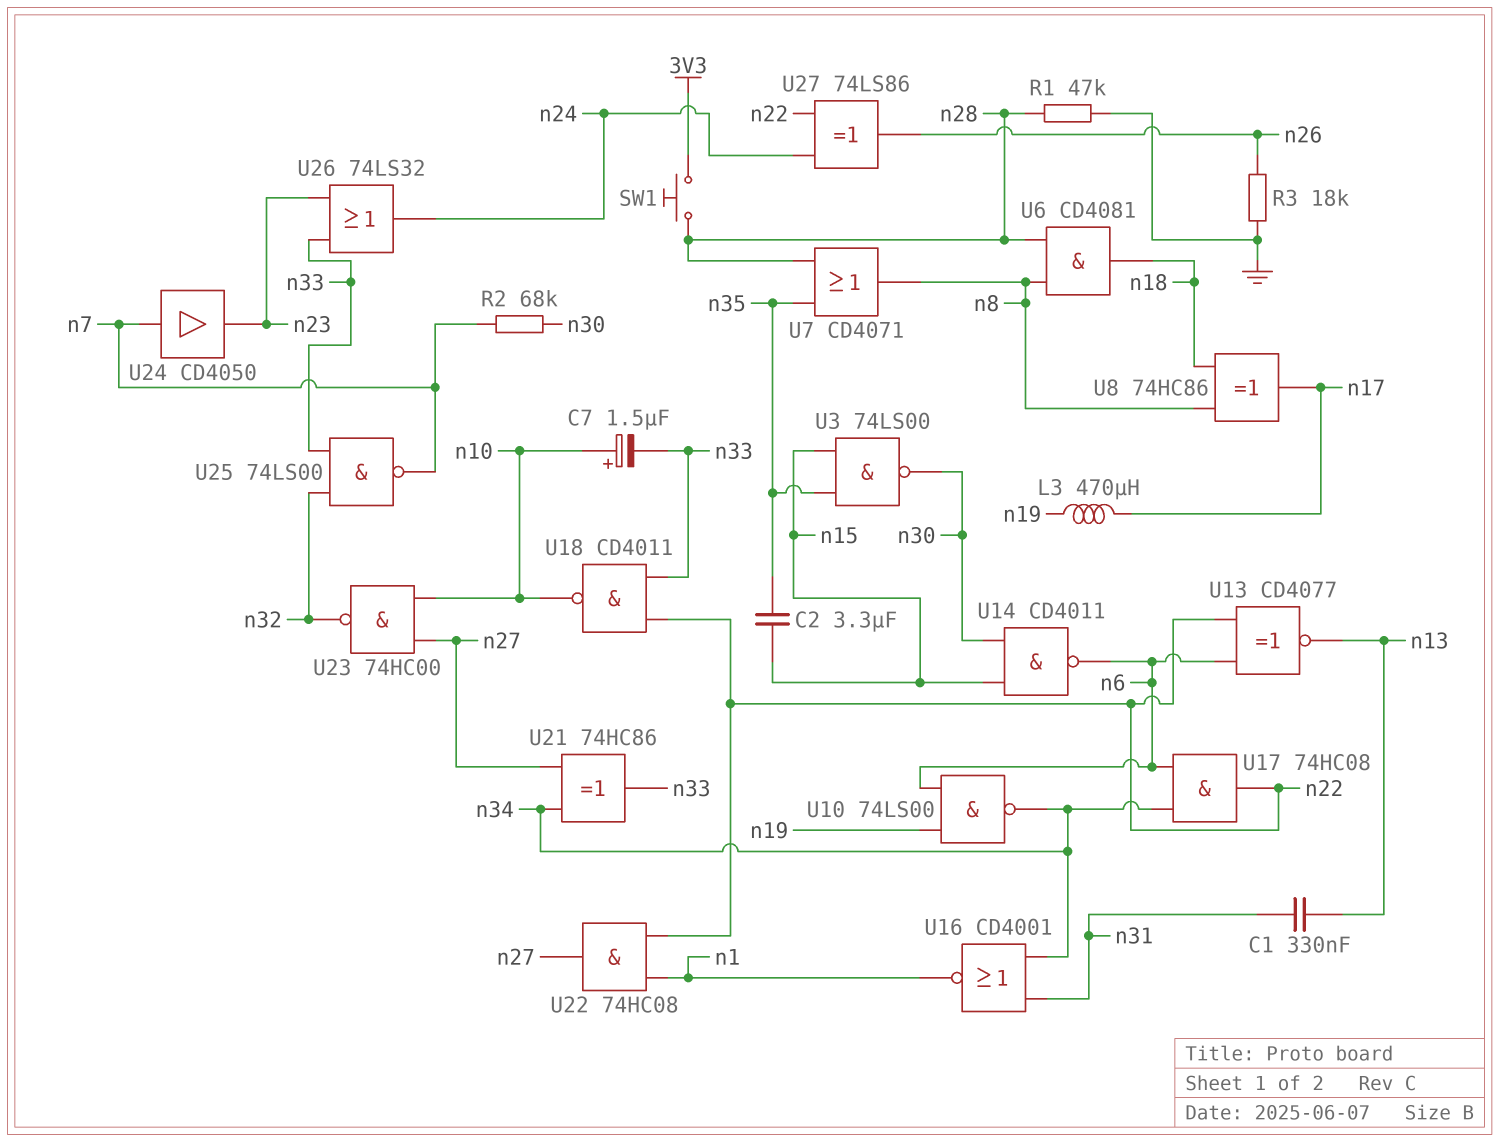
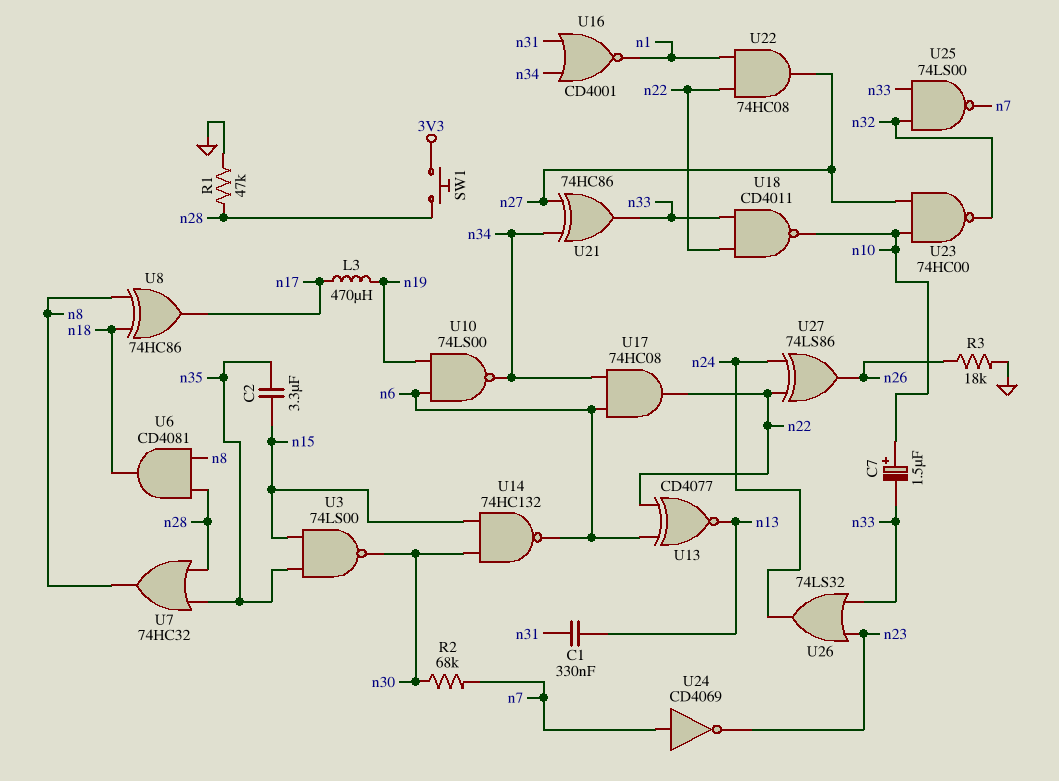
U7: OR CD4071 (in n28, in n35, out n8) -> OR 74HC32 (in n28, in n35, out n8)
U14: NAND CD4011 (in n15, in n30, out n6) -> NAND 74HC132 (in n15, in n30, out n6)
U24: buffer CD4050 (in n7, out n23) -> NOT CD4069 (in n7, out n23)

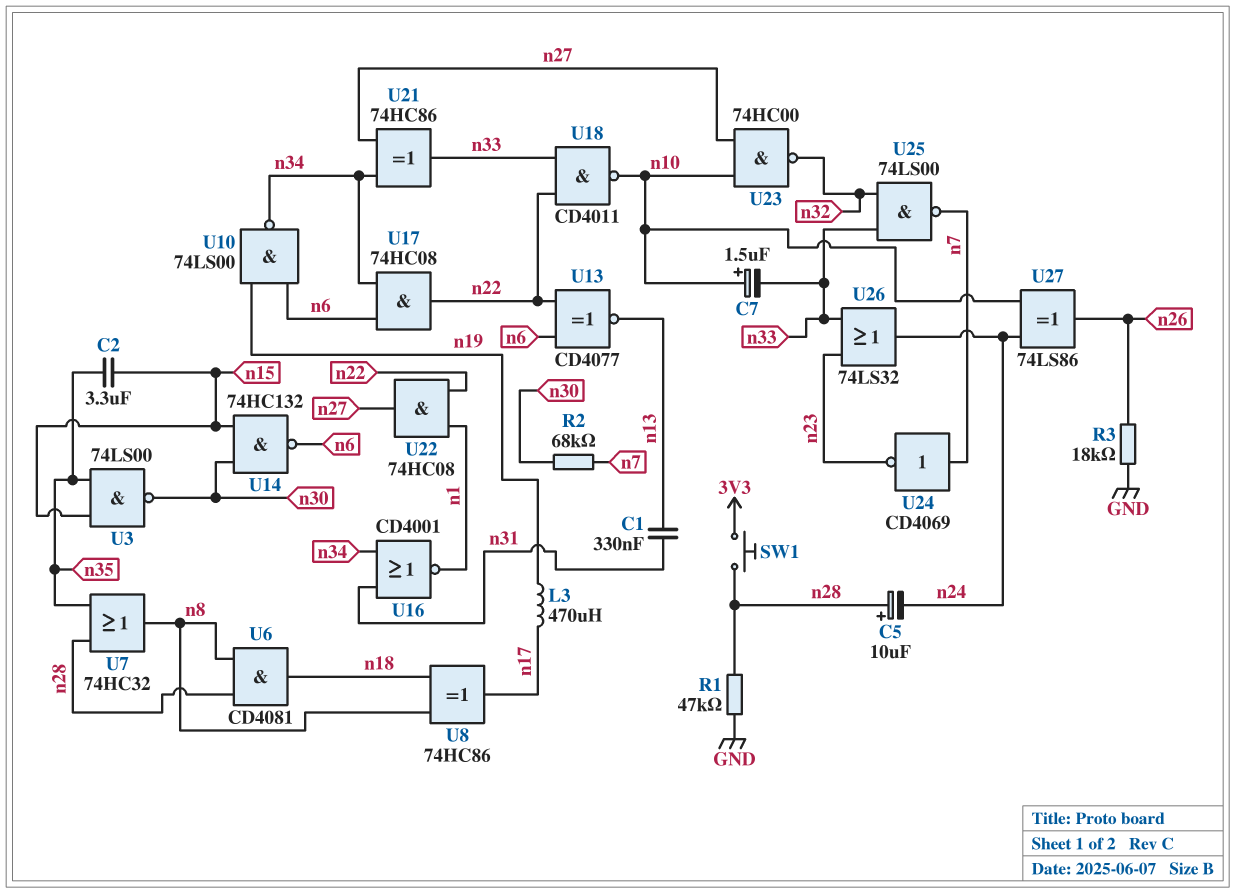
C5: none -> 10uF (plus n28, minus n24)
U27: XOR 74LS86 (in n22, in n24, out n26) -> XOR 74LS86 (in n10, in n24, out n26)

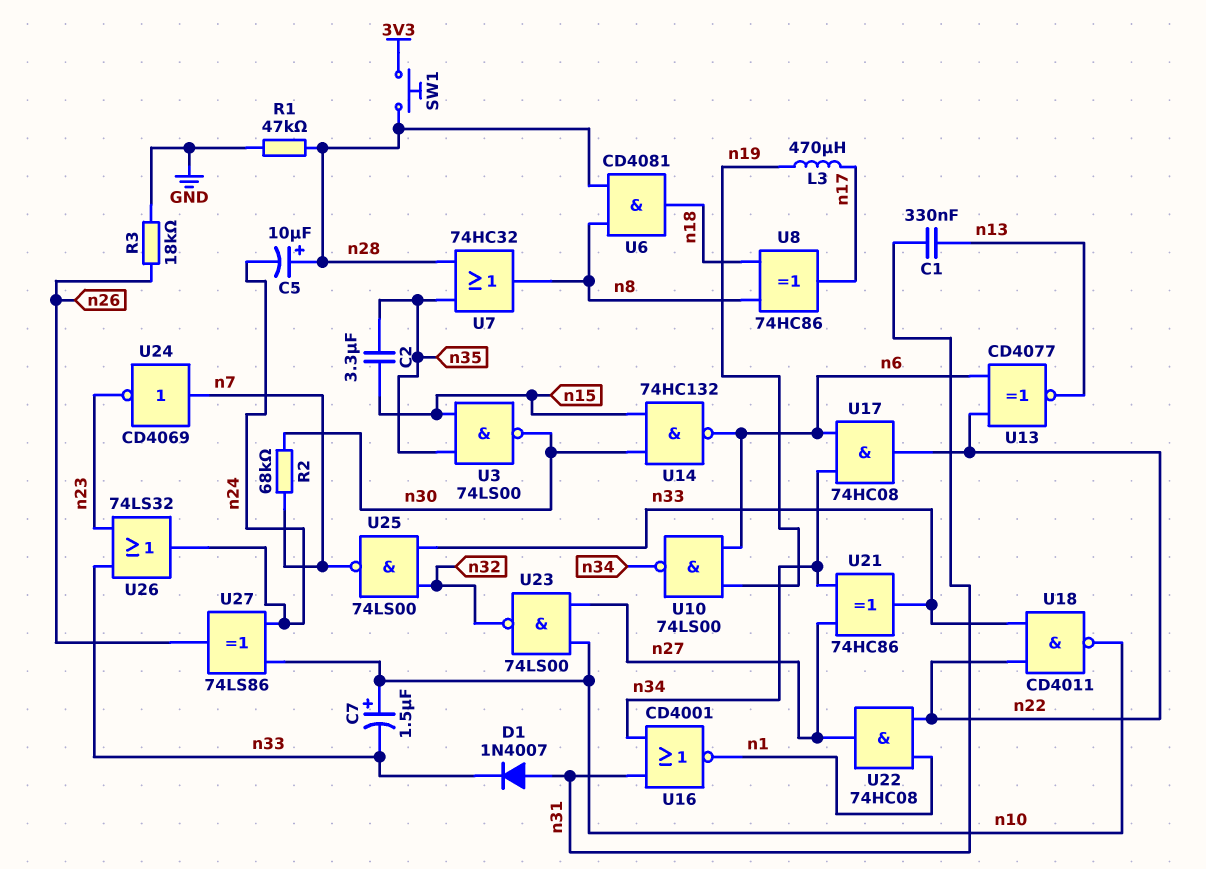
D1: none -> diode 1N4007 (A n31, K n33)
U23: NAND 74HC00 (in n10, in n27, out n32) -> NAND 74LS00 (in n10, in n27, out n32)

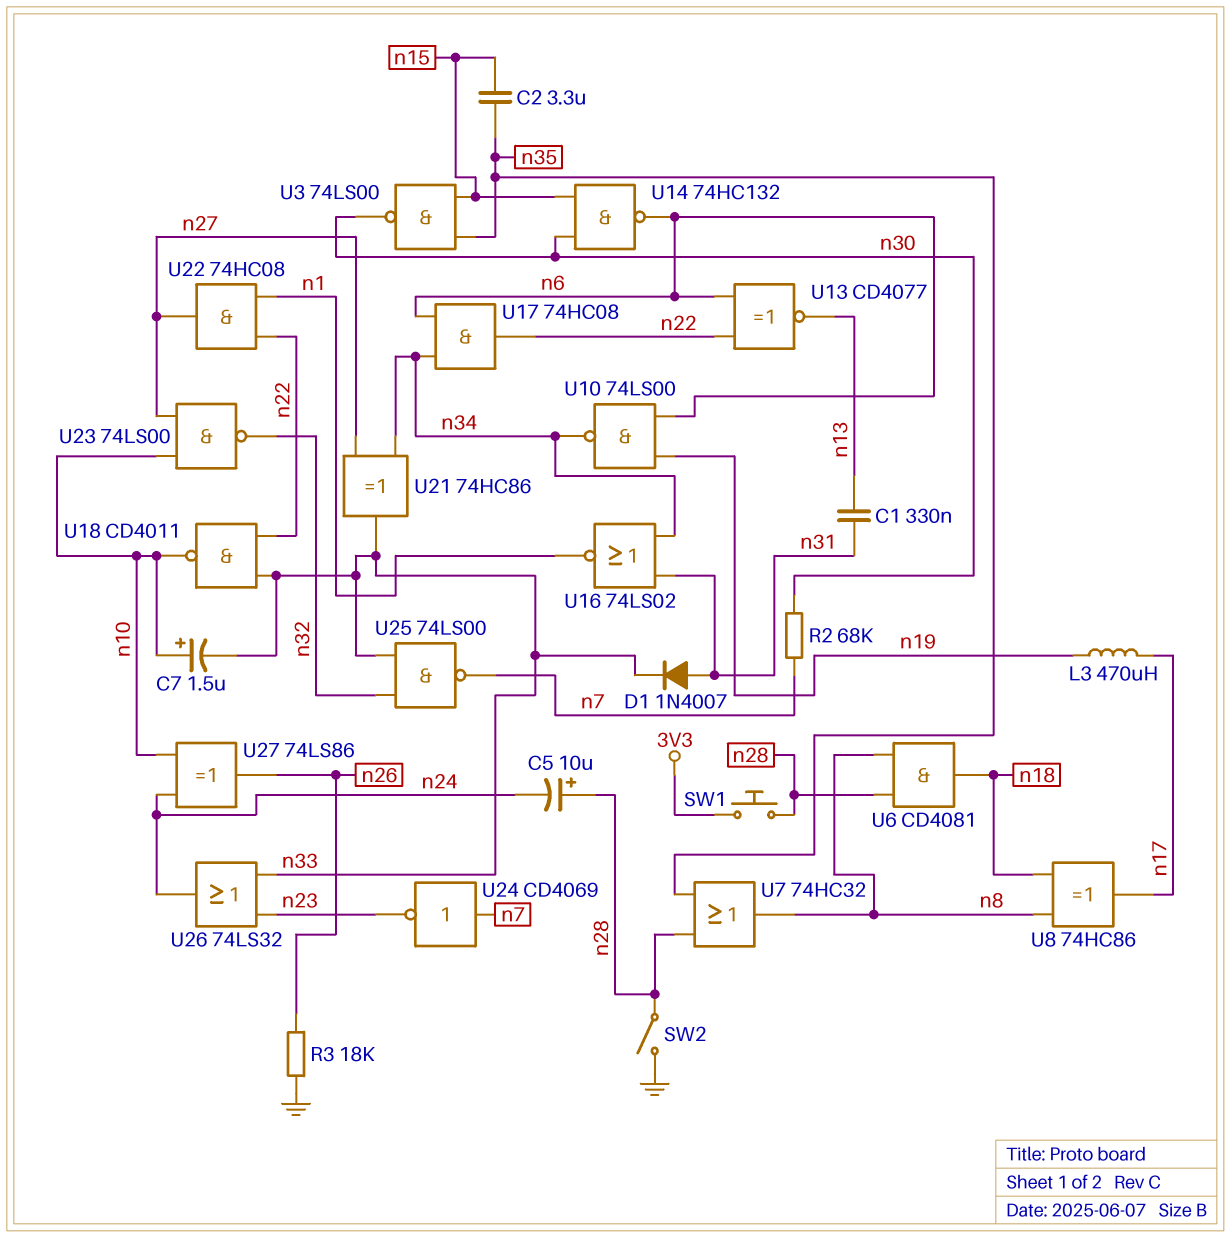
R1: 47k (GND, n28) -> none
SW2: none -> switch (GND, n28)
U16: NOR CD4001 (in n31, in n34, out n1) -> NOR 74LS02 (in n31, in n34, out n1)

